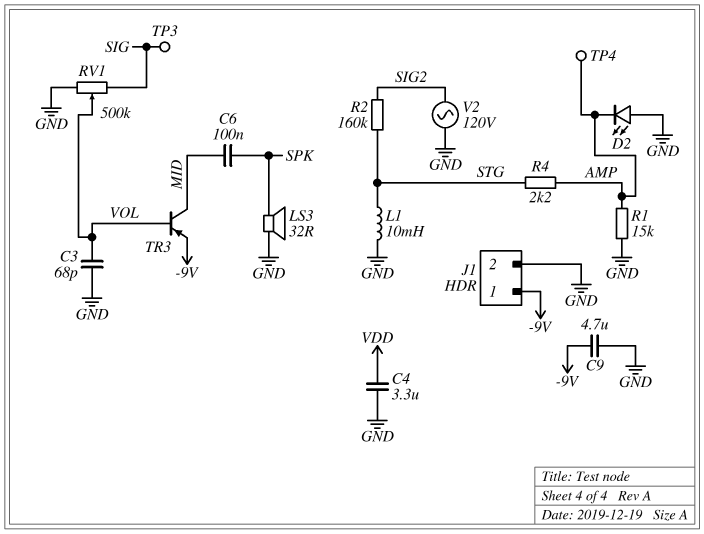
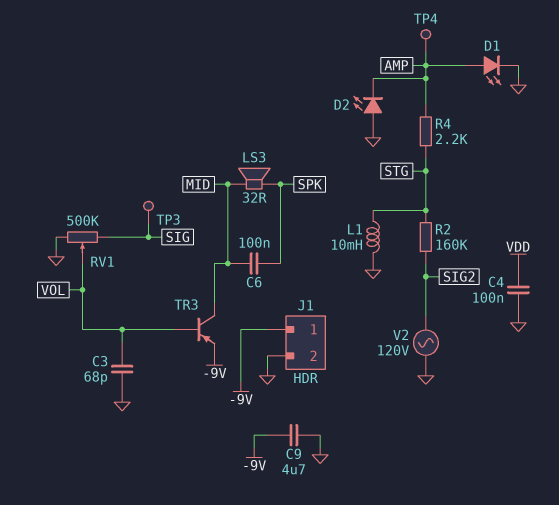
C4: 3.3uF (GND, VDD) -> 100nF (GND, VDD)
D1: none -> LED (A AMP, K GND)
LS3: speaker 32R (GND, SPK) -> speaker 32R (MID, SPK)
R1: 15k (AMP, GND) -> none

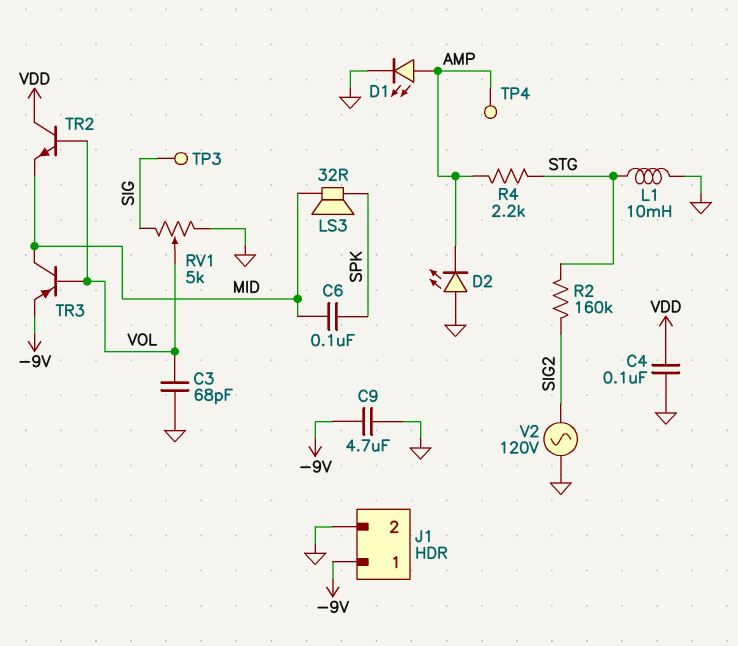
RV1: 500k (GND, SIG, wiper VOL) -> 5k (GND, SIG, wiper VOL)
TR2: none -> NPN (B VOL, C VDD, E MID)

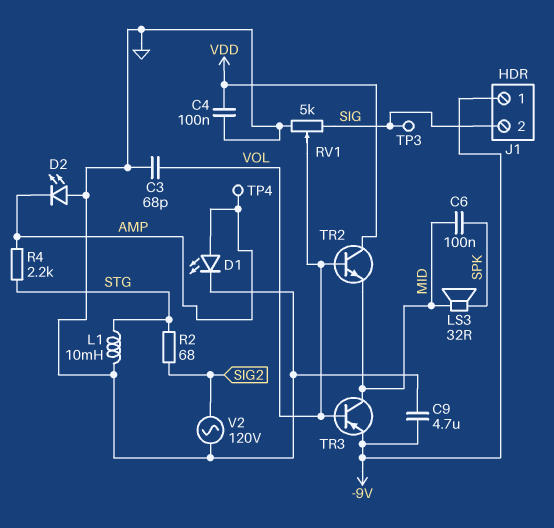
J1 pin 2: GND -> SIG
R2: 160k (SIG2, STG) -> 68 (SIG2, STG)

